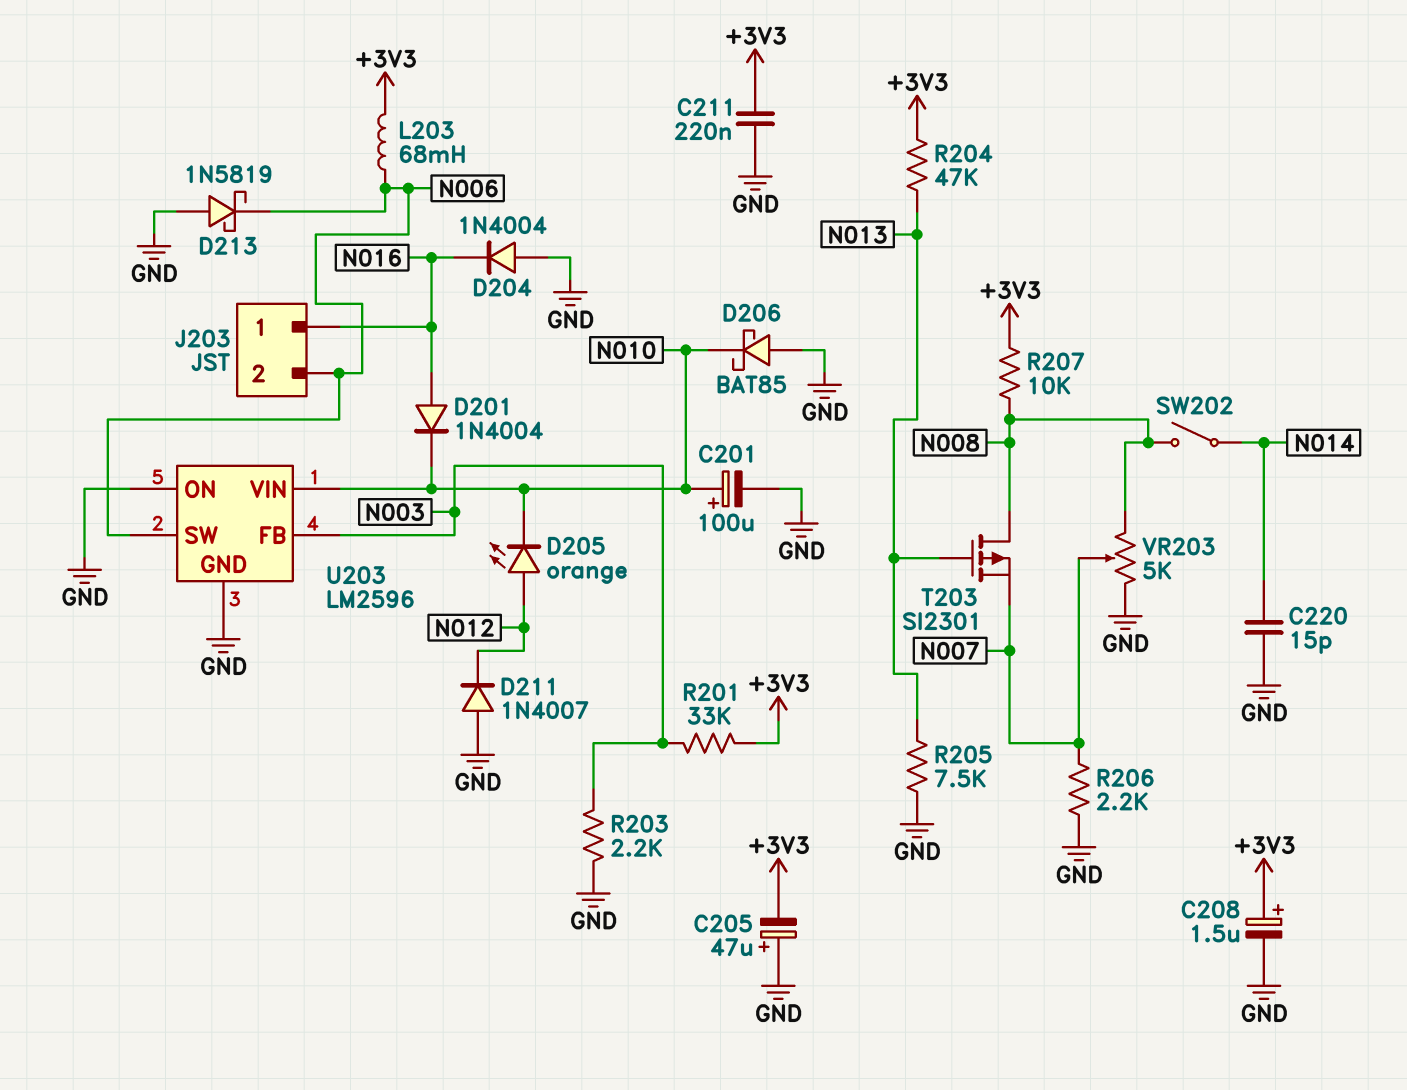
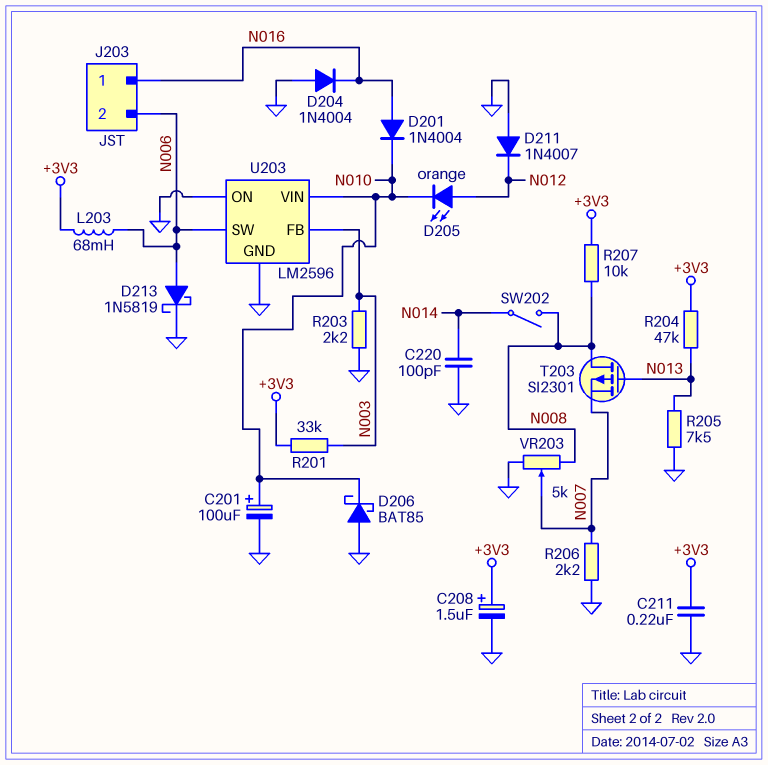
C205: 47uF (plus GND, minus +3V3) -> none
C220: 15pF (GND, N014) -> 100pF (GND, N014)
D213: schottky 1N5819 (A GND, K N006) -> schottky 1N5819 (A N006, K GND)

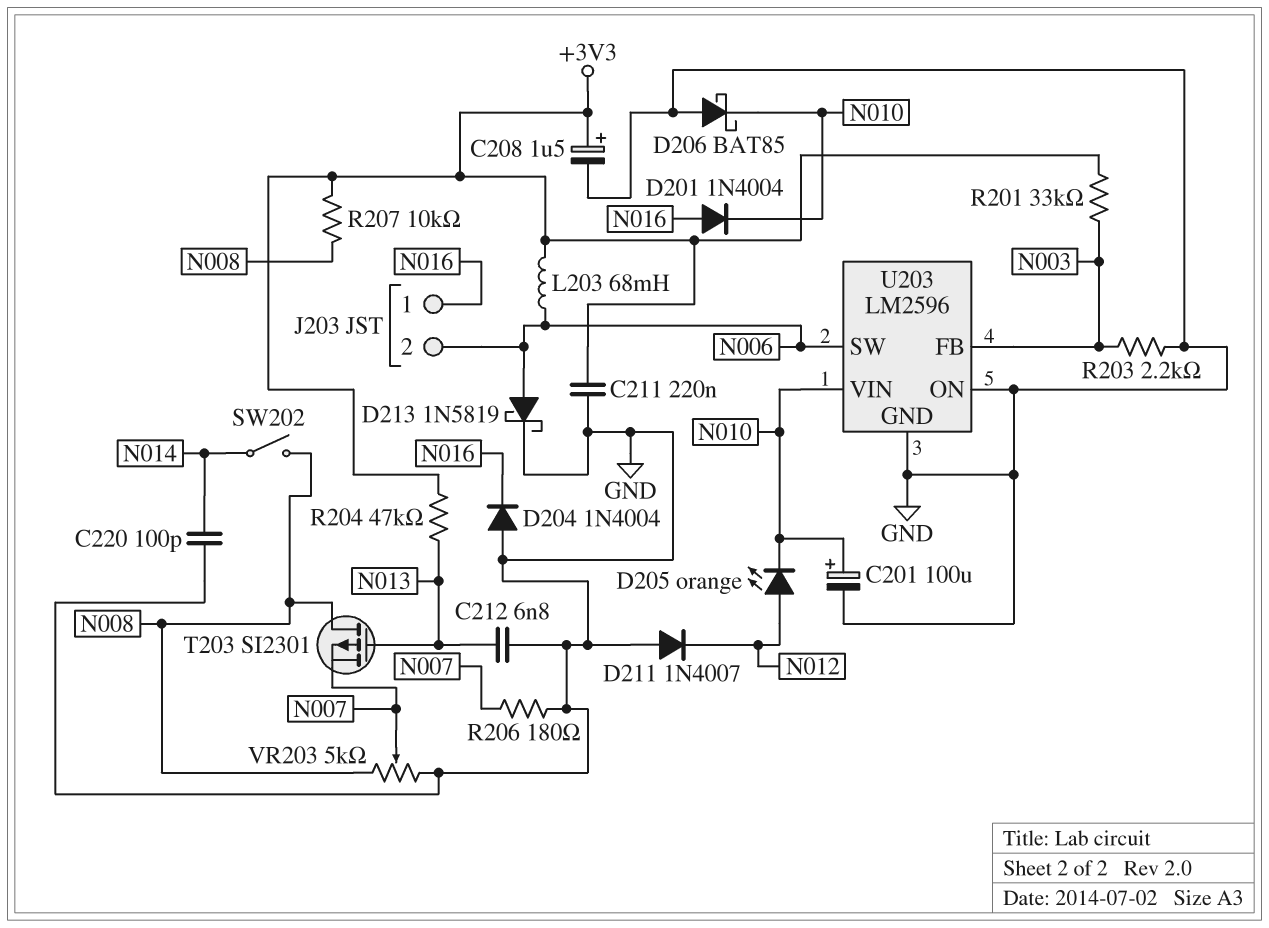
C212: none -> 6.8nF (GND, N013)
R205: 7.5k (GND, N013) -> none
R206: 2.2k (GND, N007) -> 180 (GND, N007)

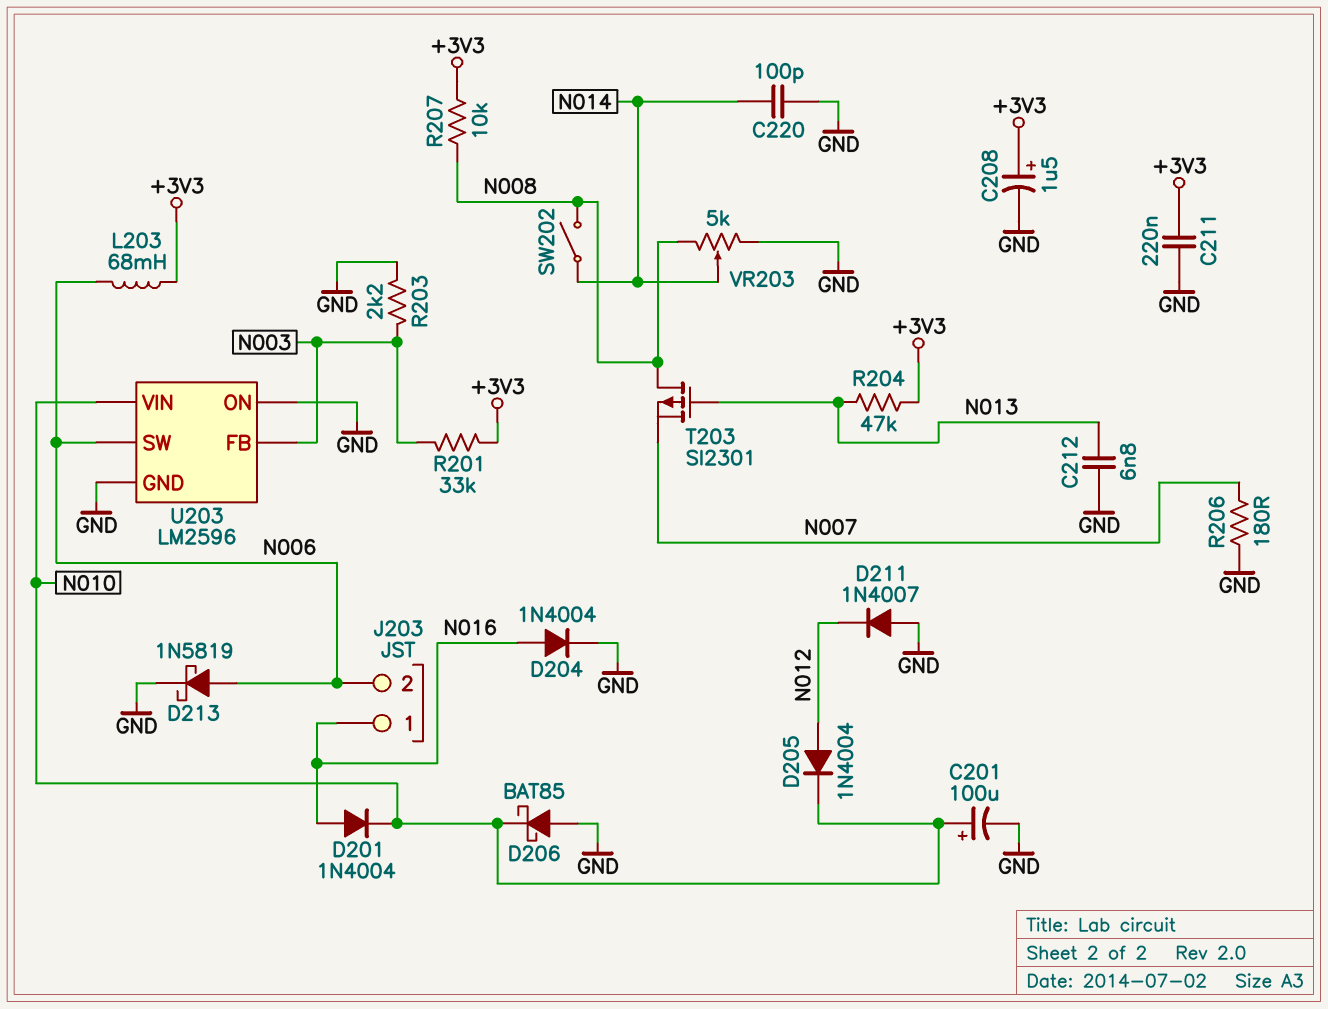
D204: diode 1N4004 (A GND, K N016) -> diode 1N4004 (A N016, K GND)
D205: LED orange (A N012, K N010) -> diode 1N4004 (A N012, K N010)
VR203: 5k (GND, N008, wiper N007) -> 5k (GND, N008, wiper N014)

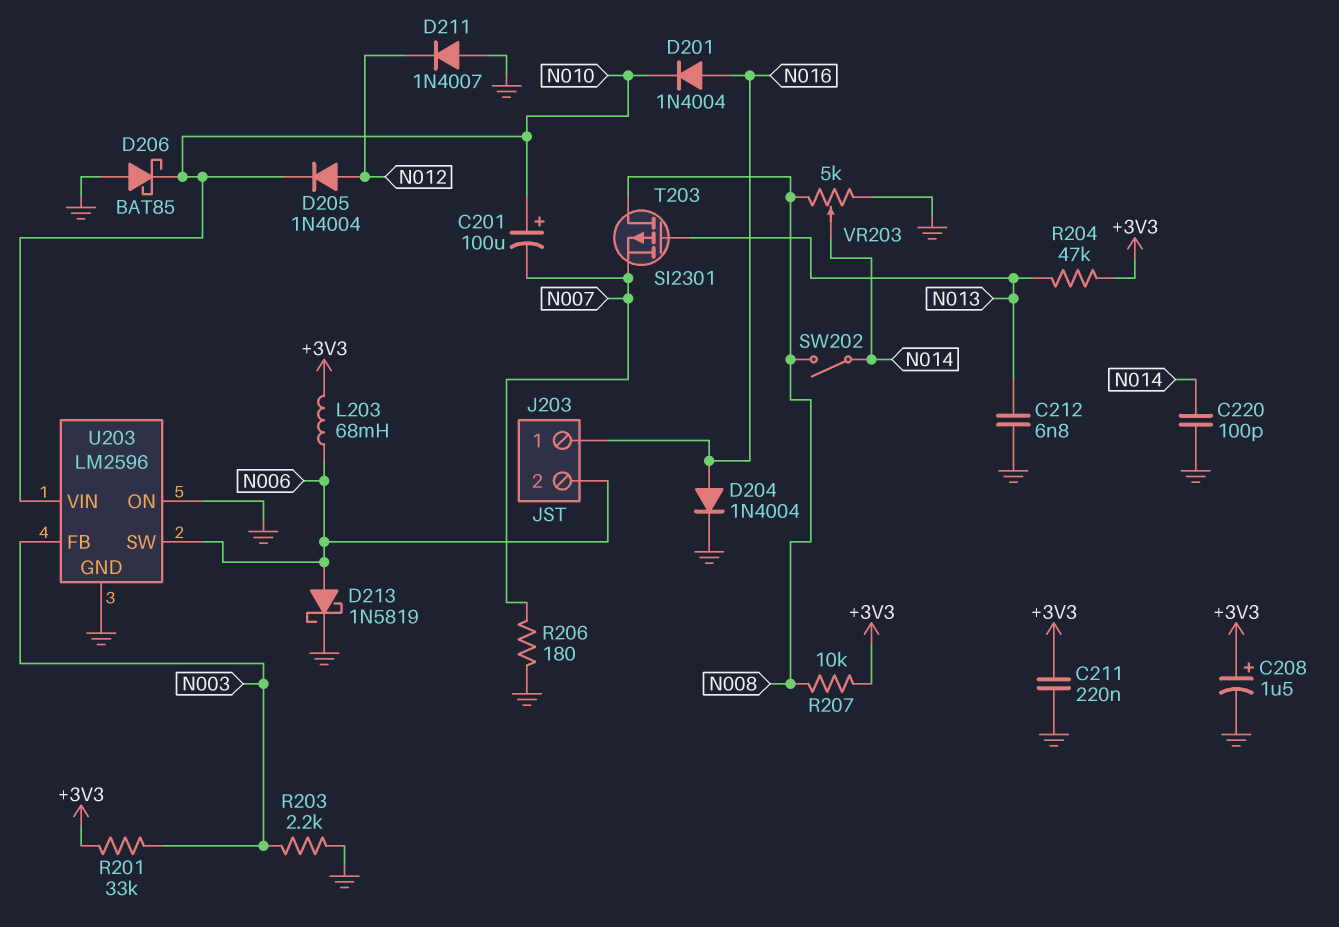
C201: 100uF (plus N010, minus GND) -> 100uF (plus N010, minus N007)

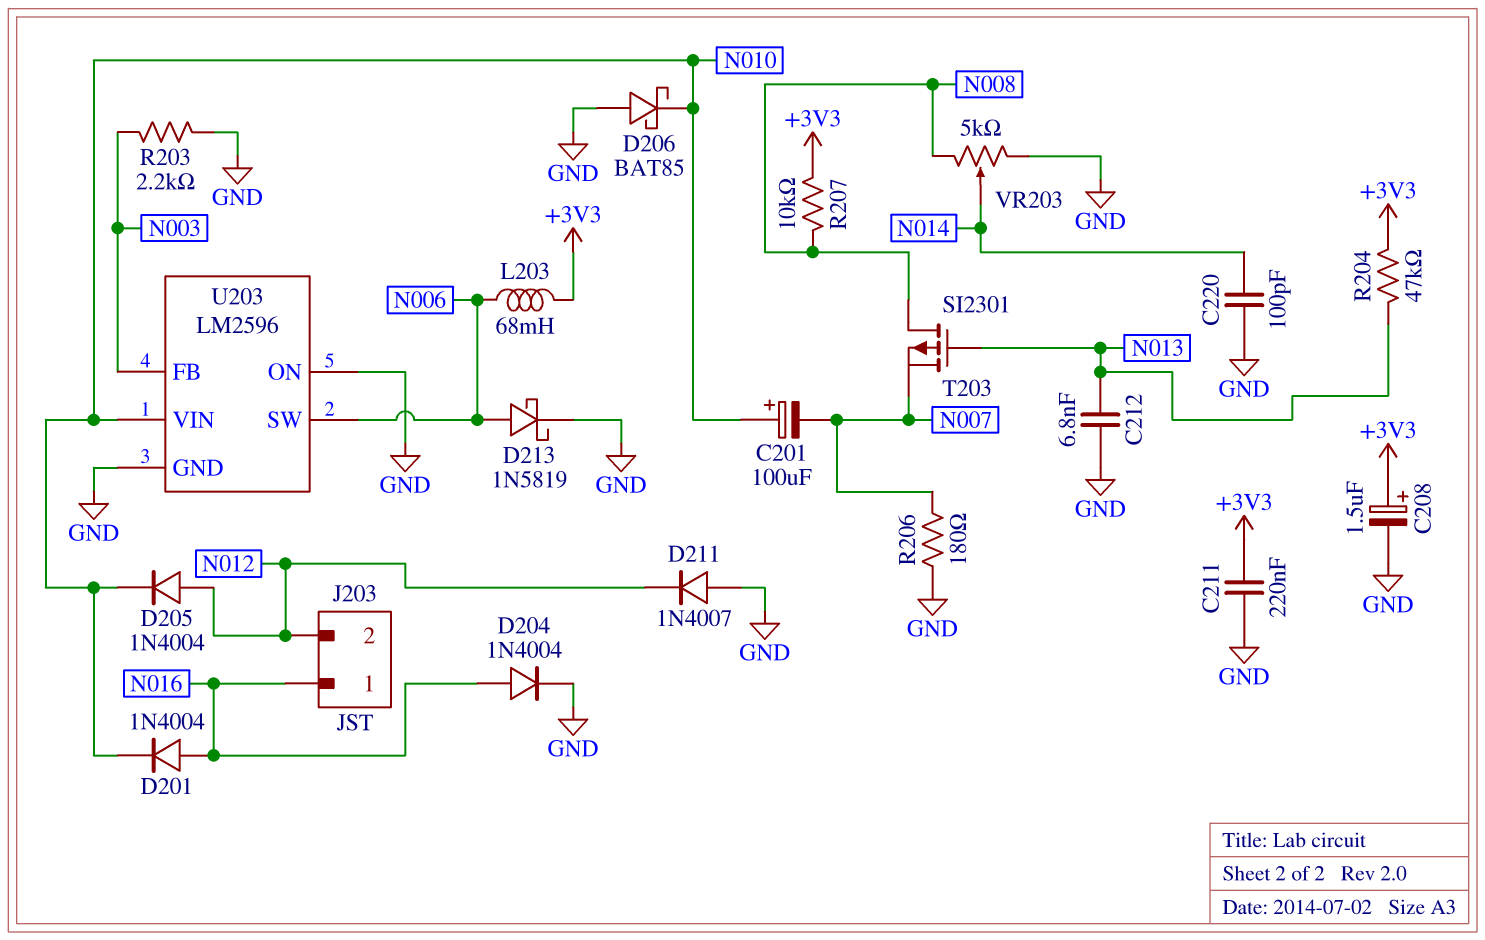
J203 pin 2: N006 -> N012
R201: 33k (+3V3, N003) -> none
SW202: switch (N008, N014) -> none

